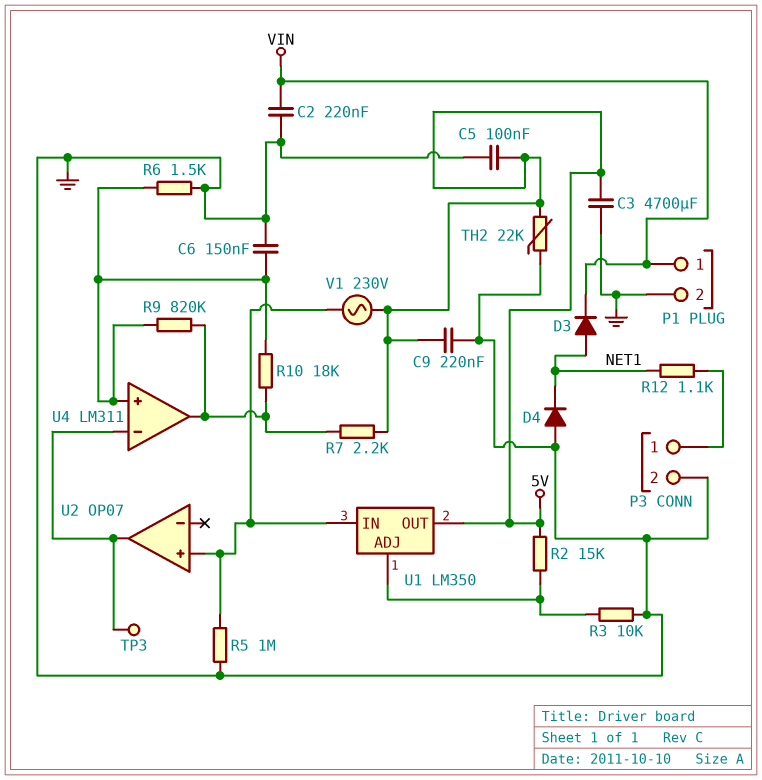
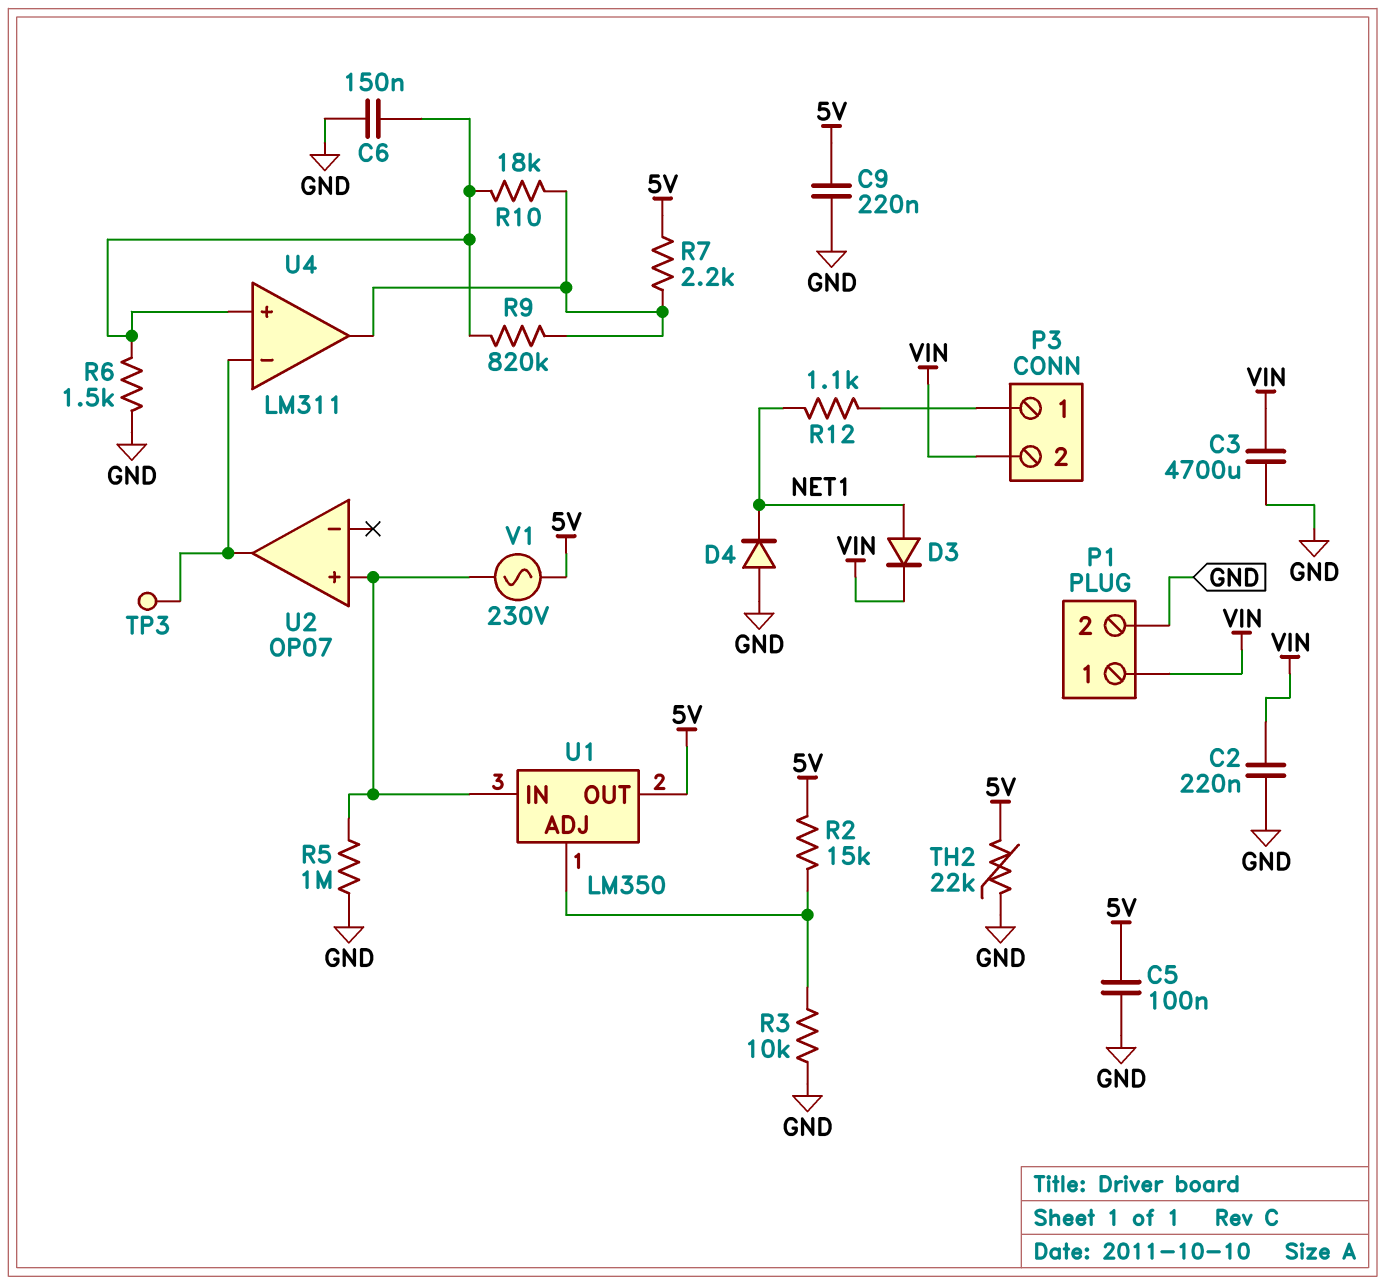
C3: 4700uF (5V, GND) -> 4700uF (GND, VIN)
P3 pin 2: GND -> VIN

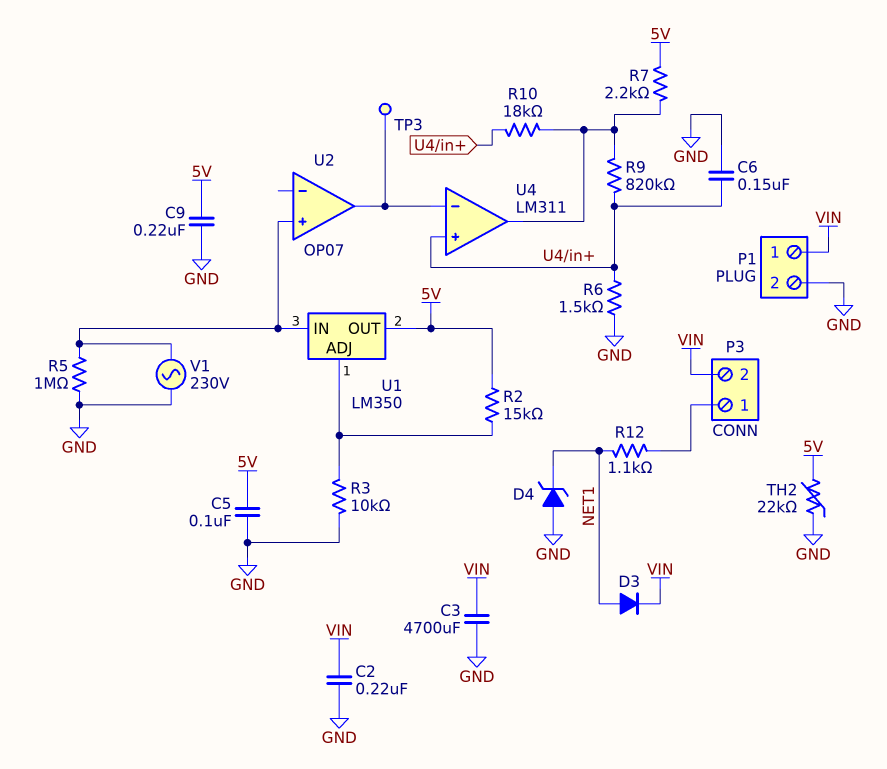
D4: diode (A GND, K NET1) -> zener (A GND, K NET1)
V1: AC 230V (5V, U1/IN) -> AC 230V (GND, U1/IN)

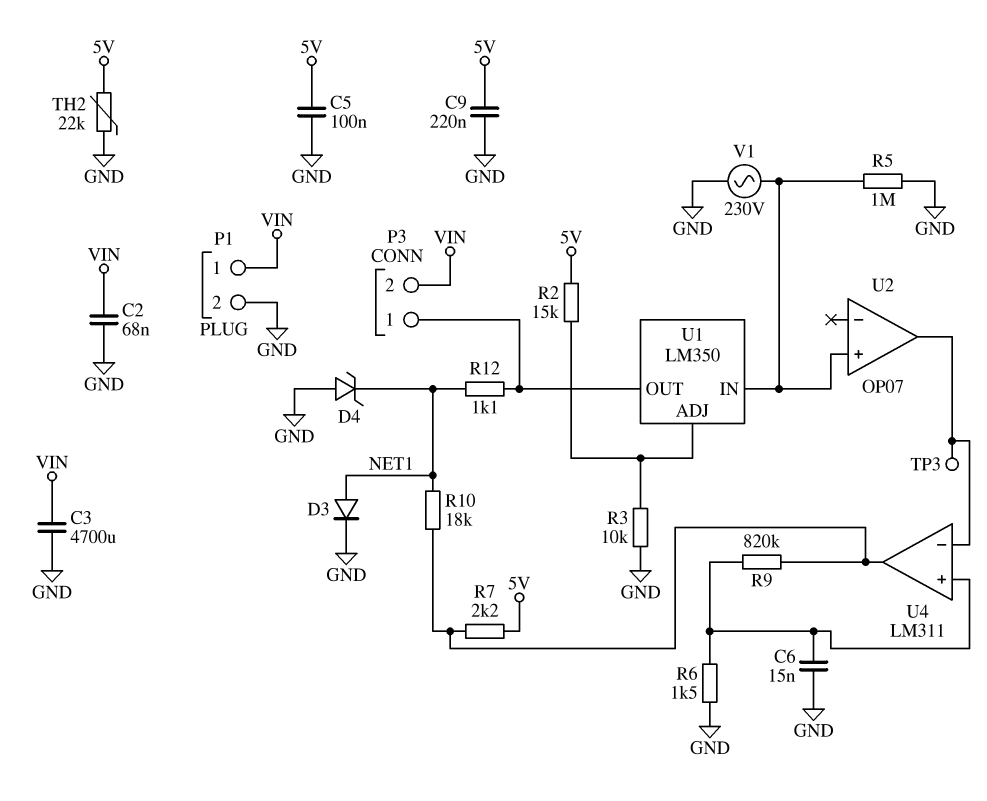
C2: 220nF (GND, VIN) -> 68nF (GND, VIN)
C6: 150nF (GND, U4/in+) -> 15nF (GND, U4/in+)
D3: diode (A NET1, K VIN) -> diode (A NET1, K GND)
R10: 18k (U4/in+, U4/out) -> 18k (NET1, U4/out)
U1 pin OUT: 5V -> P3/1

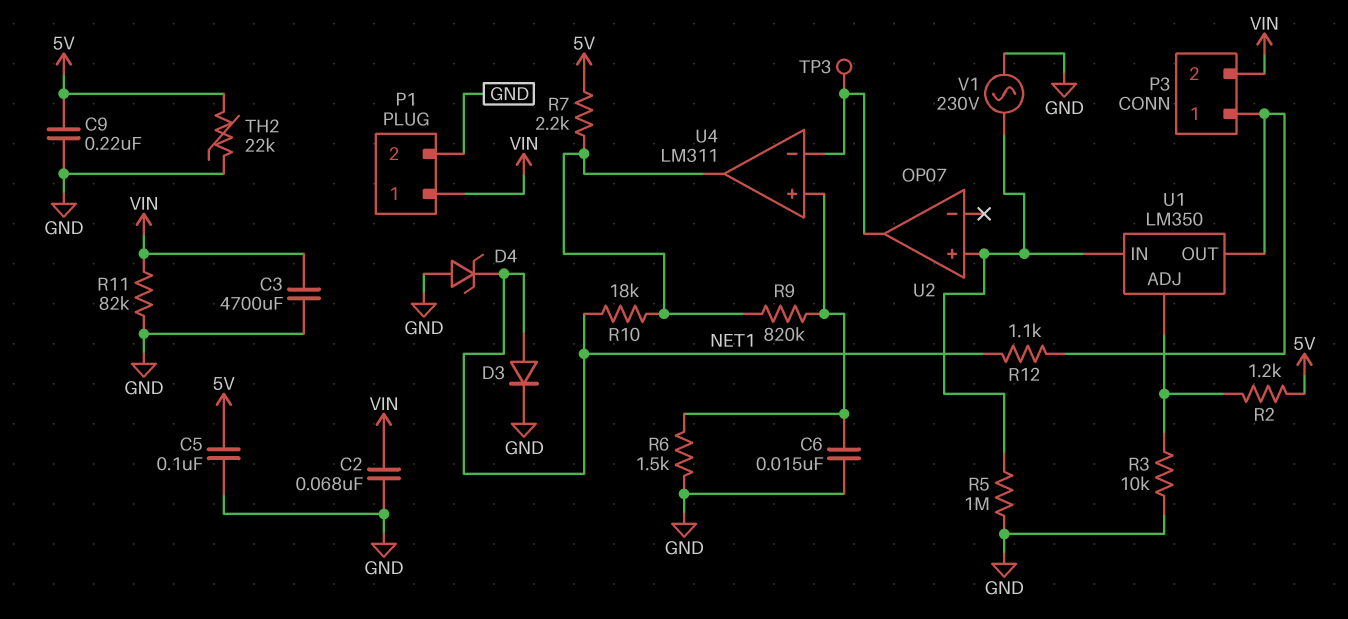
R2: 15k (5V, U1/ADJ) -> 1.2k (5V, U1/ADJ)
R11: none -> 82k (GND, VIN)

